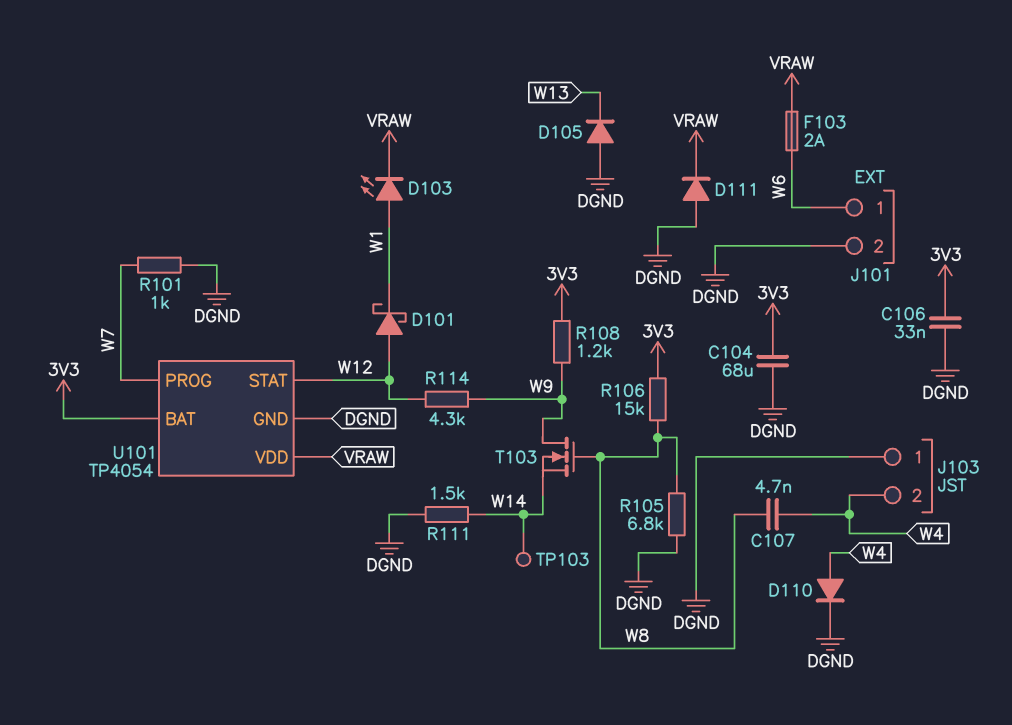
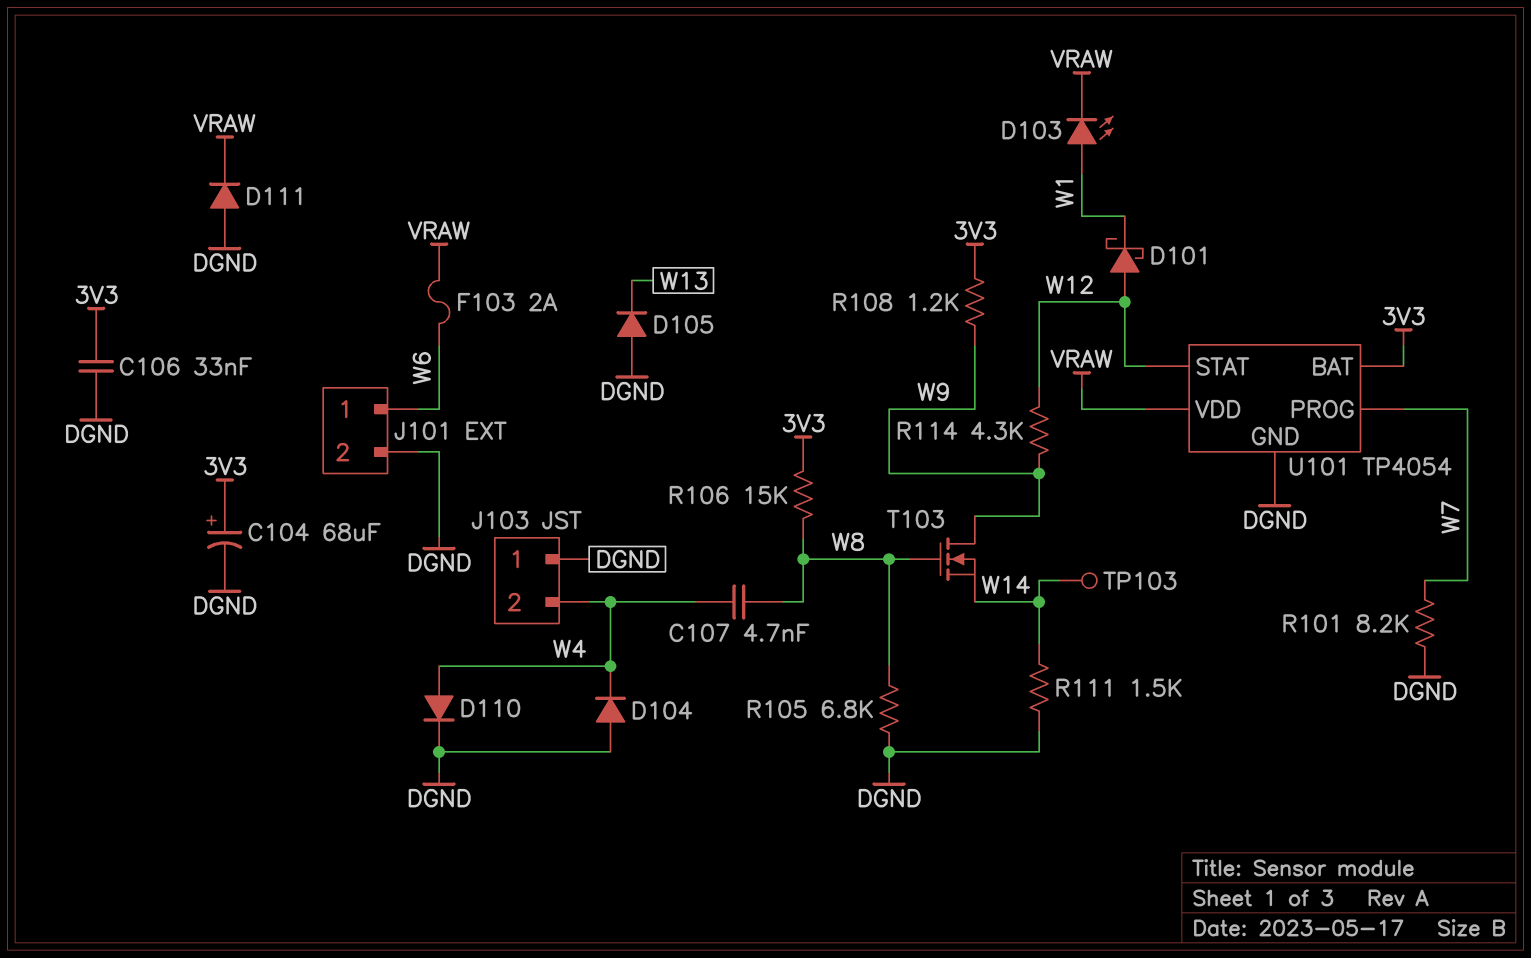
C104: 68uF (3V3, DGND) -> 68uF (plus 3V3, minus DGND)
D104: none -> diode (A DGND, K W4)
R101: 1k (DGND, W7) -> 8.2k (DGND, W7)

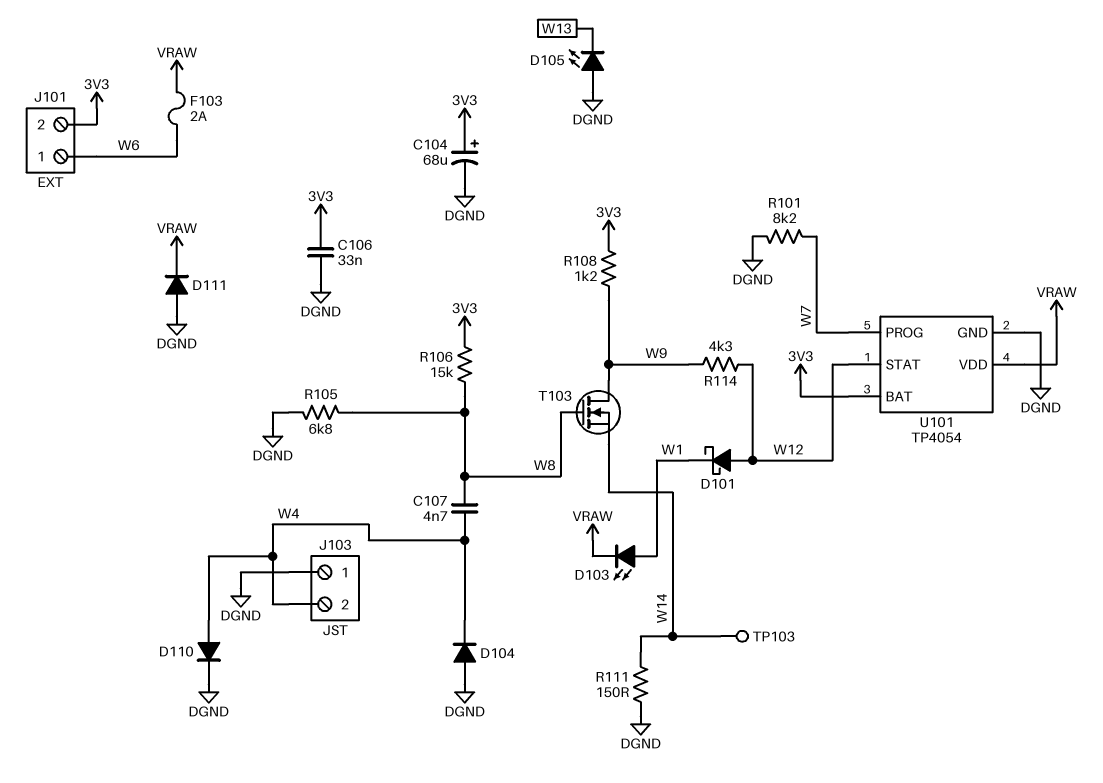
D105: diode (A DGND, K W13) -> LED (A DGND, K W13)
J101 pin 2: DGND -> 3V3
R111: 1.5k (DGND, W14) -> 150 (DGND, W14)

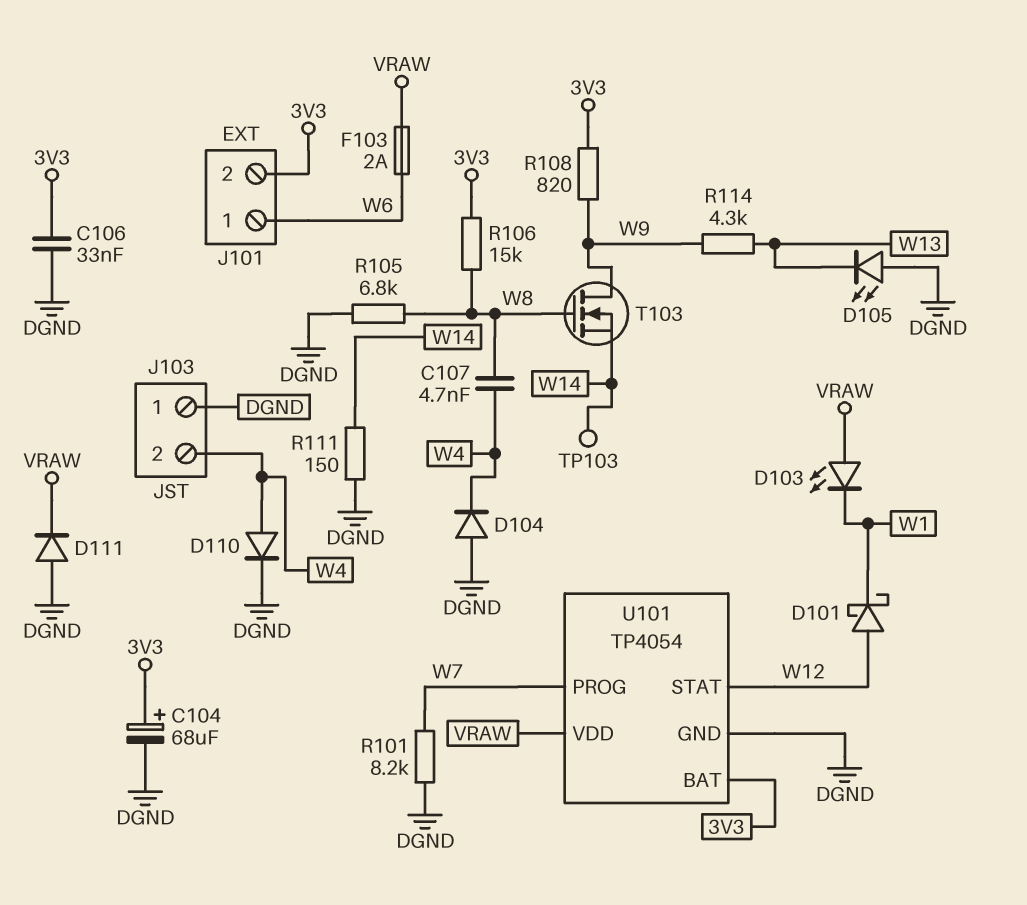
D103: LED (A W1, K VRAW) -> LED (A VRAW, K W1)
R108: 1.2k (3V3, W9) -> 820 (3V3, W9)
R114: 4.3k (W9, W12) -> 4.3k (W9, W13)

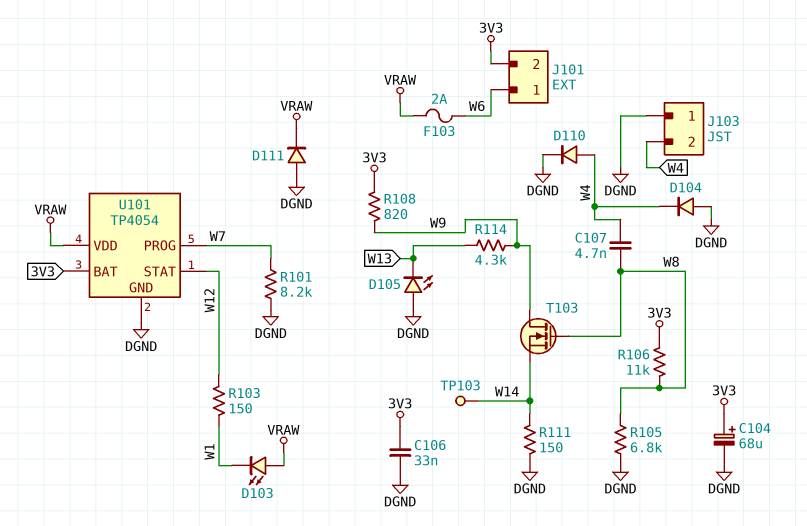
D101: schottky (A W12, K W1) -> none
R103: none -> 150 (W1, W12)
R106: 15k (3V3, W8) -> 11k (3V3, W8)

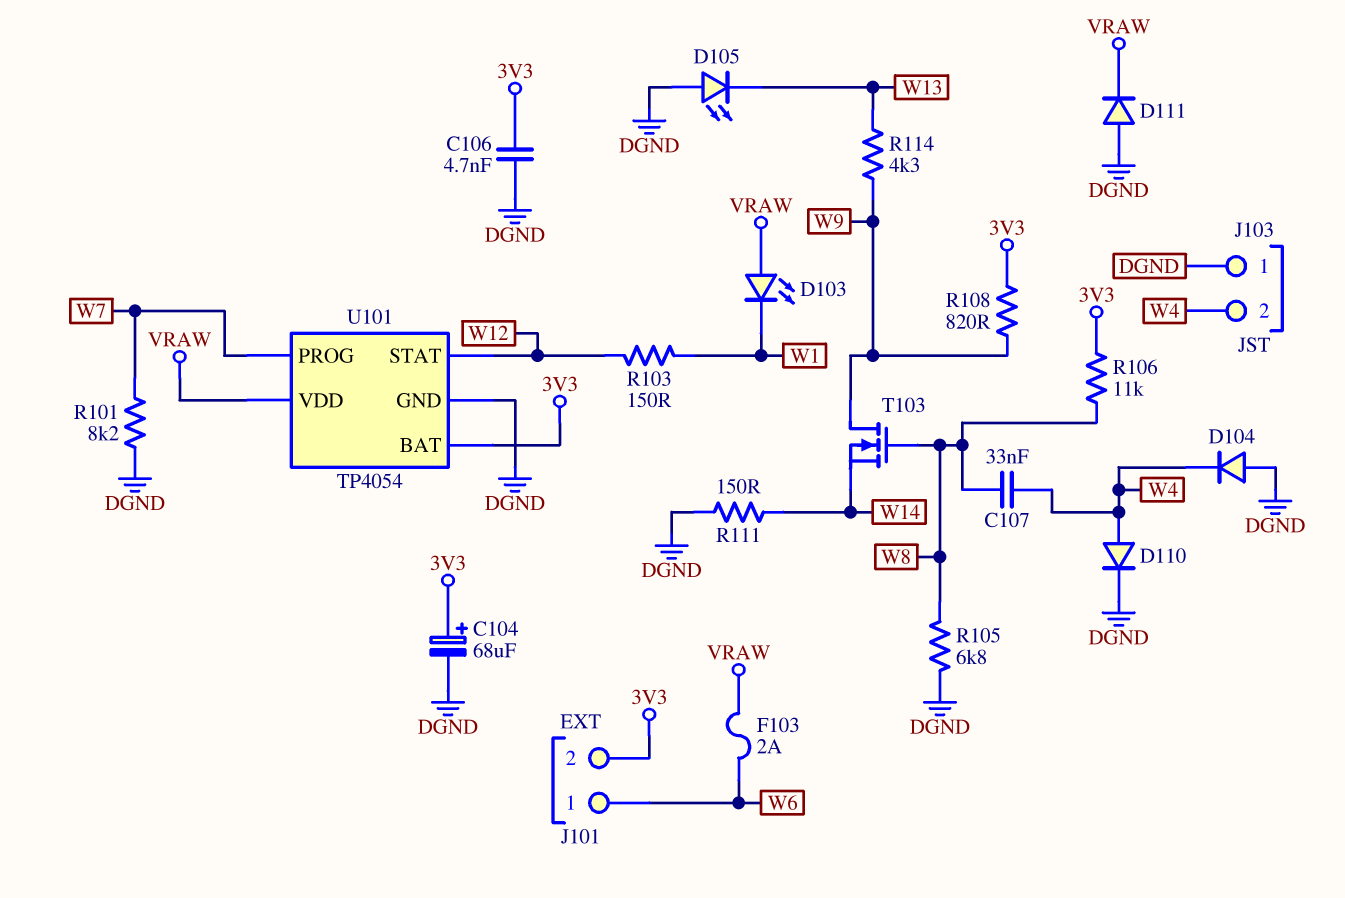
C106: 33nF (3V3, DGND) -> 4.7nF (3V3, DGND)
C107: 4.7nF (W4, W8) -> 33nF (W4, W8)
TP103: test point (W14) -> none

